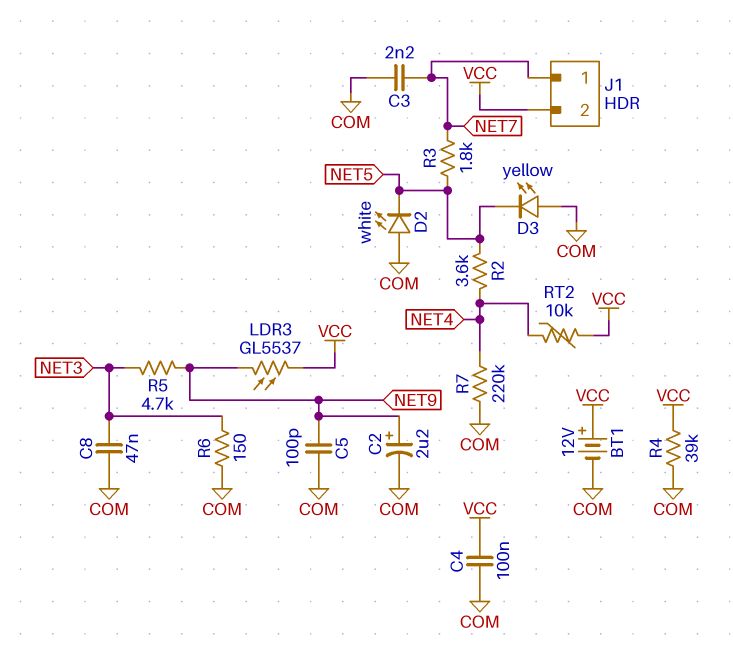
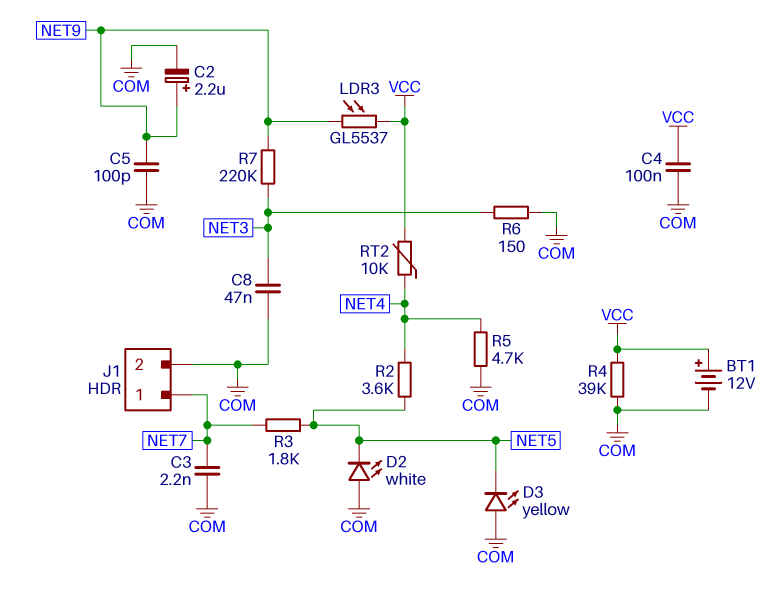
J1 pin 2: VCC -> COM
R5: 4.7k (NET3, NET9) -> 4.7k (COM, NET4)
R7: 220k (COM, NET4) -> 220k (NET3, NET9)

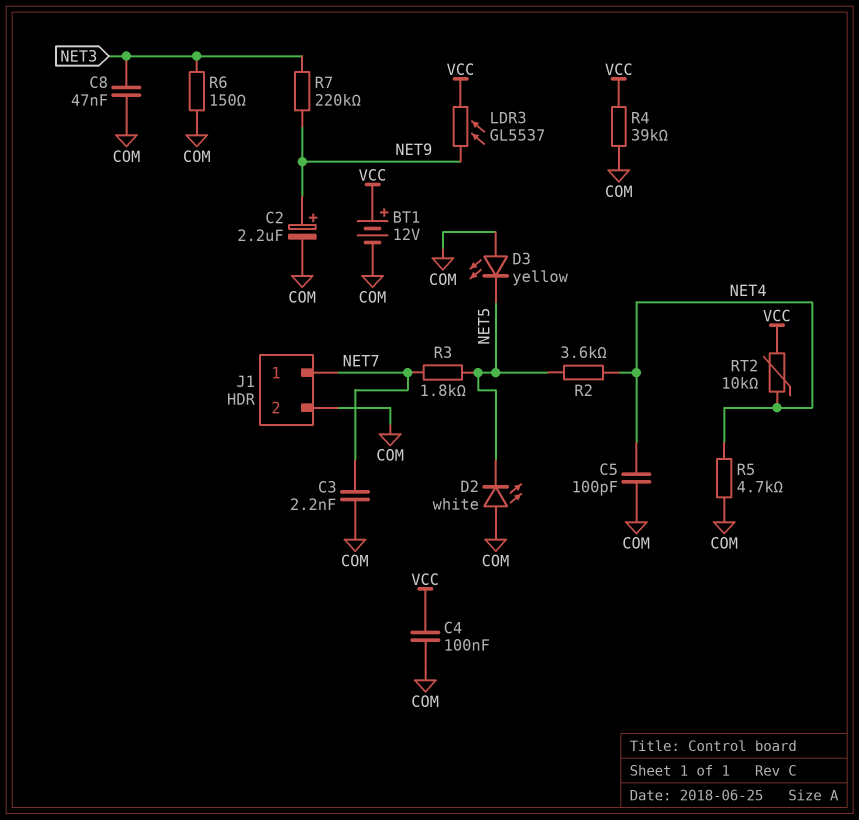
C5: 100pF (COM, NET9) -> 100pF (COM, NET4)

